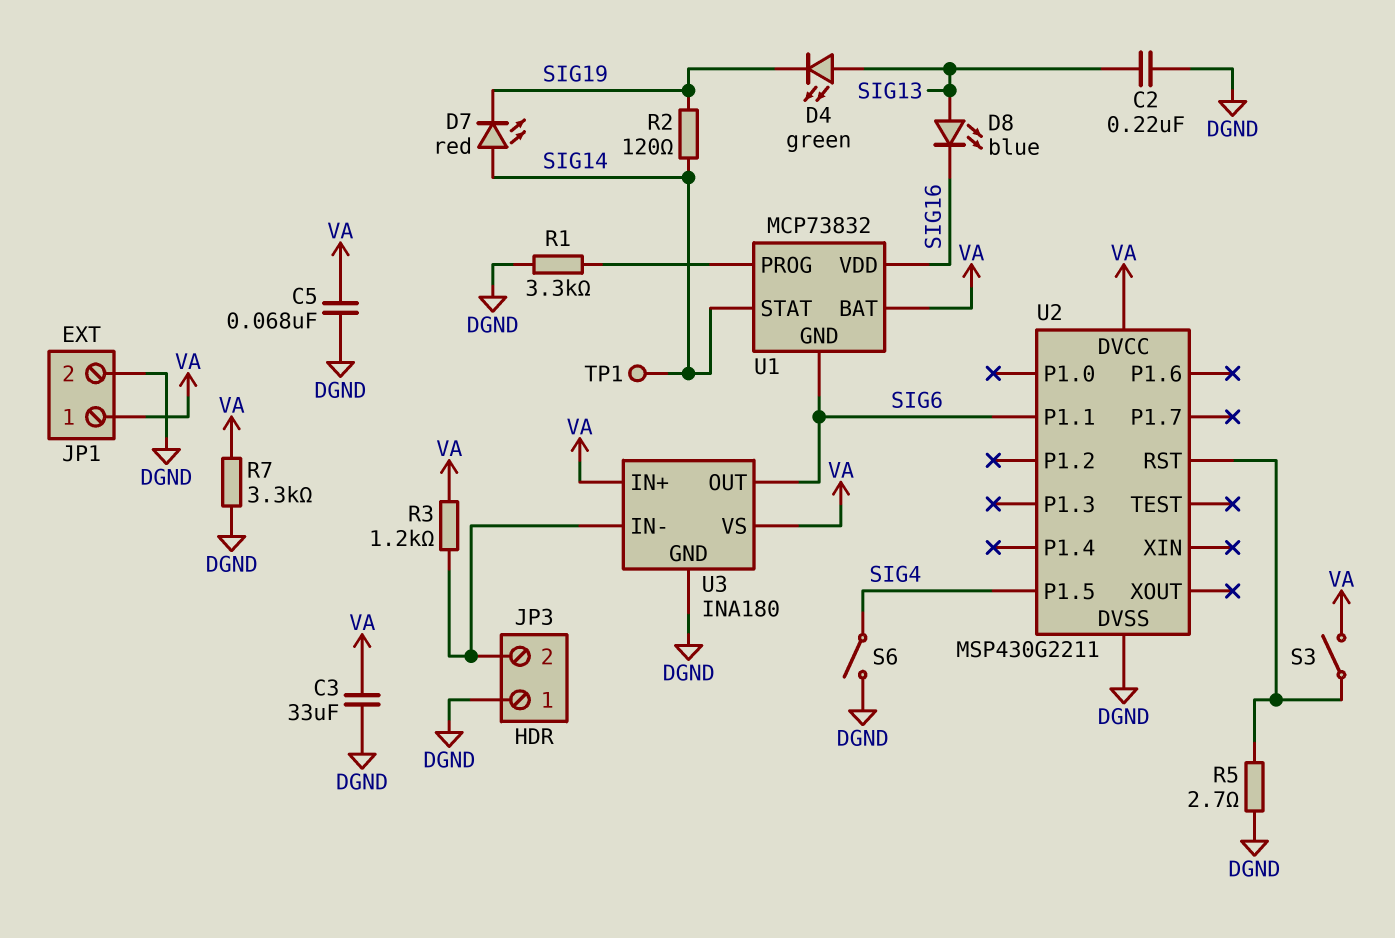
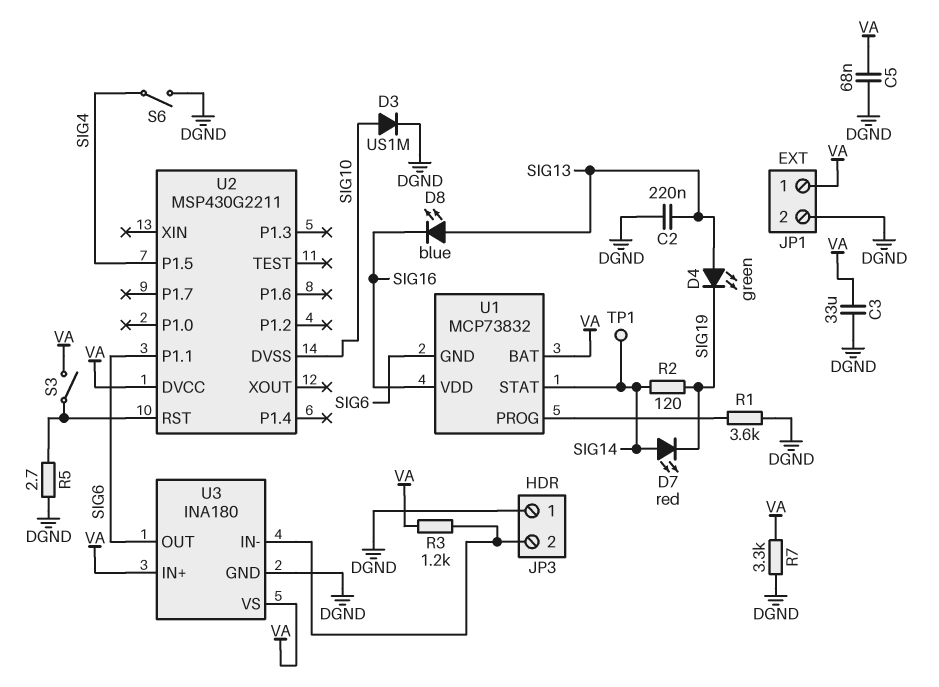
D3: none -> diode US1M (A SIG10, K DGND)
R1: 3.3k (DGND, U1/PROG) -> 3.6k (DGND, U1/PROG)
U2 pin DVSS: DGND -> SIG10

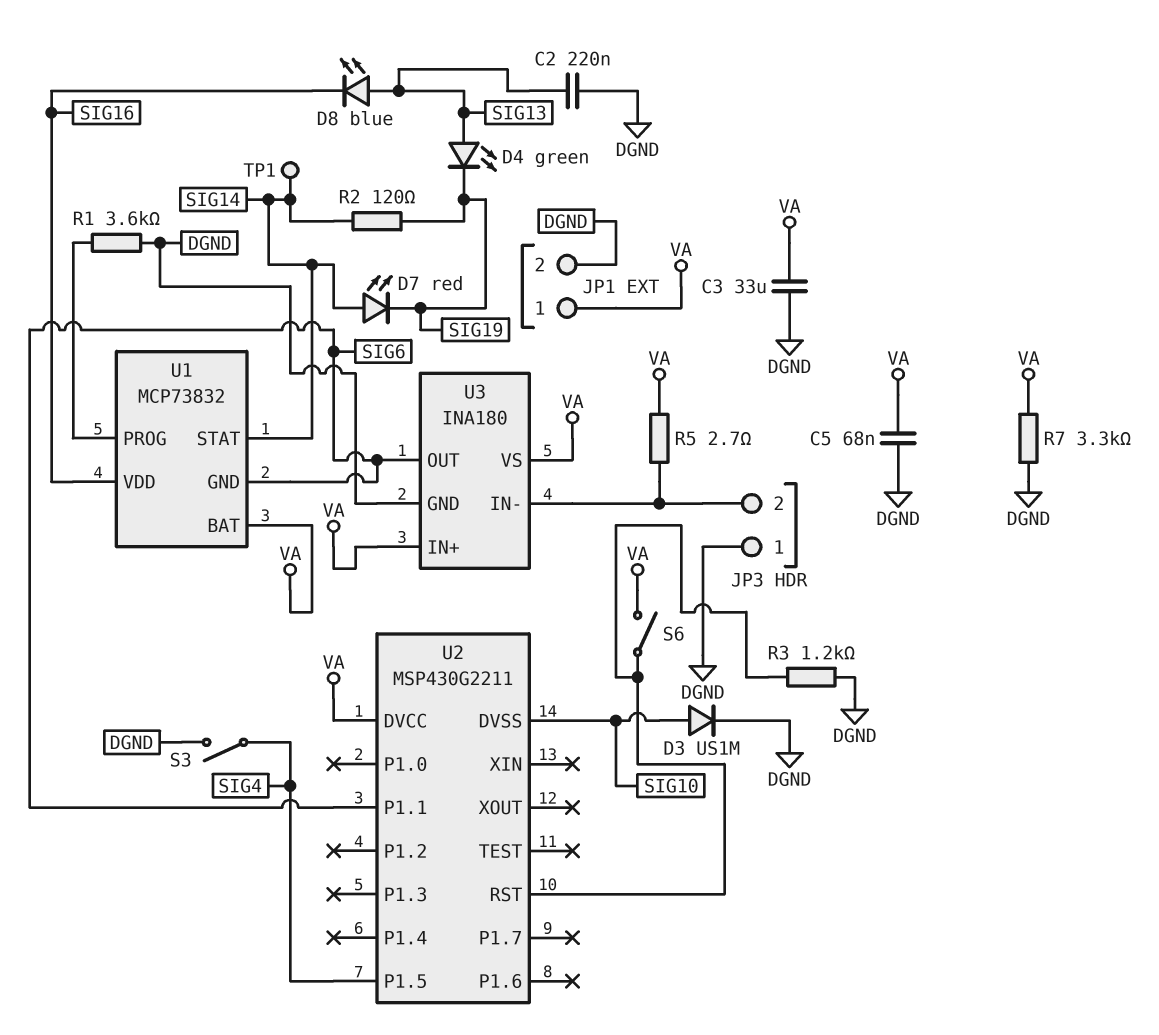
R3: 1.2k (JP3/2, VA) -> 1.2k (DGND, U2/RST)
R5: 2.7 (DGND, U2/RST) -> 2.7 (JP3/2, VA)
S3: switch (U2/RST, VA) -> switch (DGND, SIG4)
S6: switch (DGND, SIG4) -> switch (U2/RST, VA)

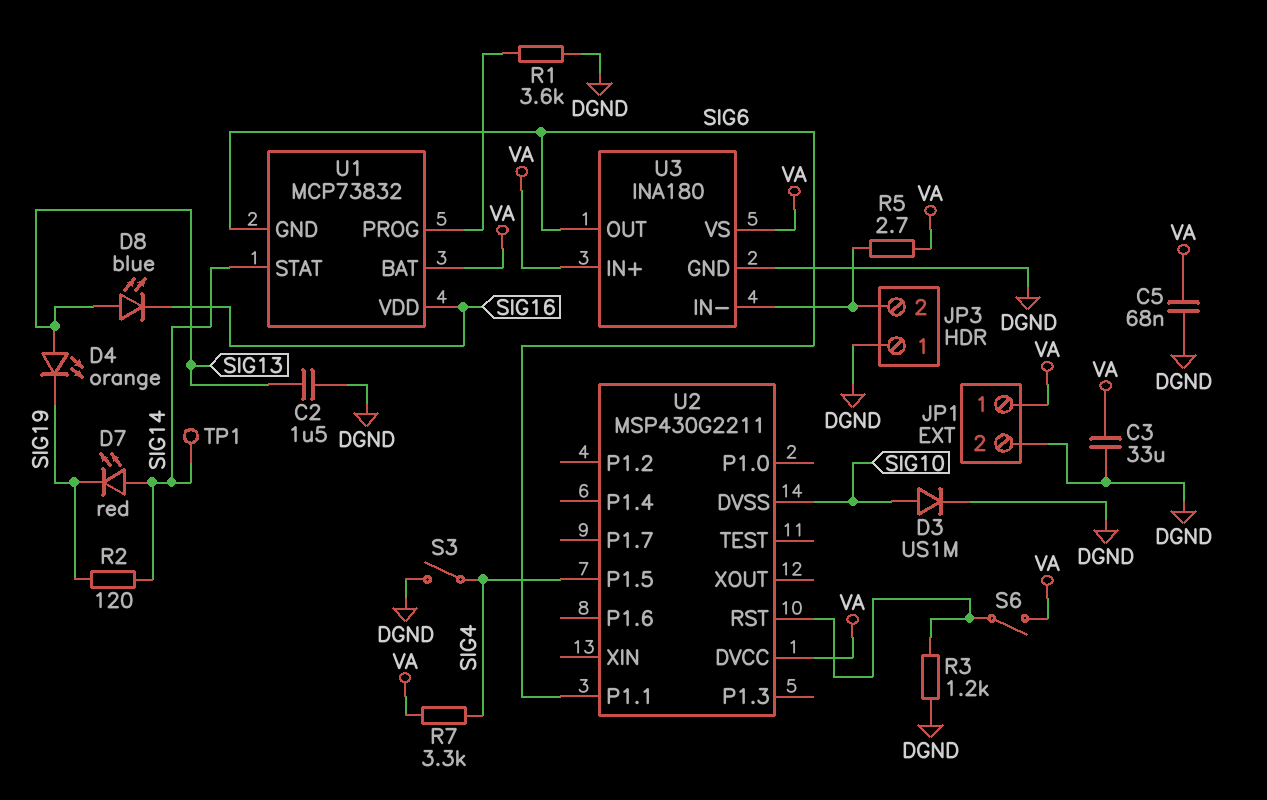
C2: 220nF (DGND, SIG13) -> 1.5uF (DGND, SIG13)
D4: LED green (A SIG13, K SIG19) -> LED orange (A SIG13, K SIG19)
R7: 3.3k (DGND, VA) -> 3.3k (SIG4, VA)

